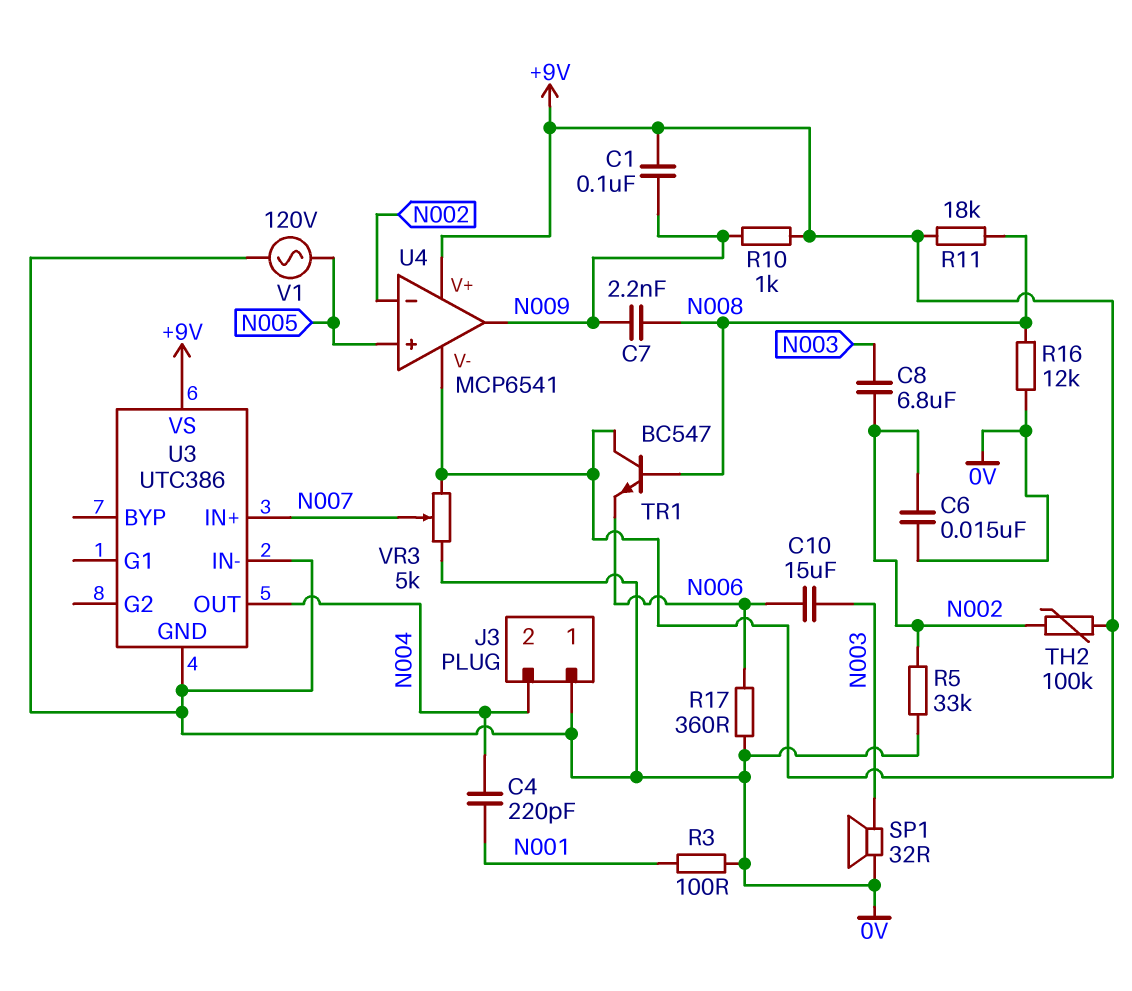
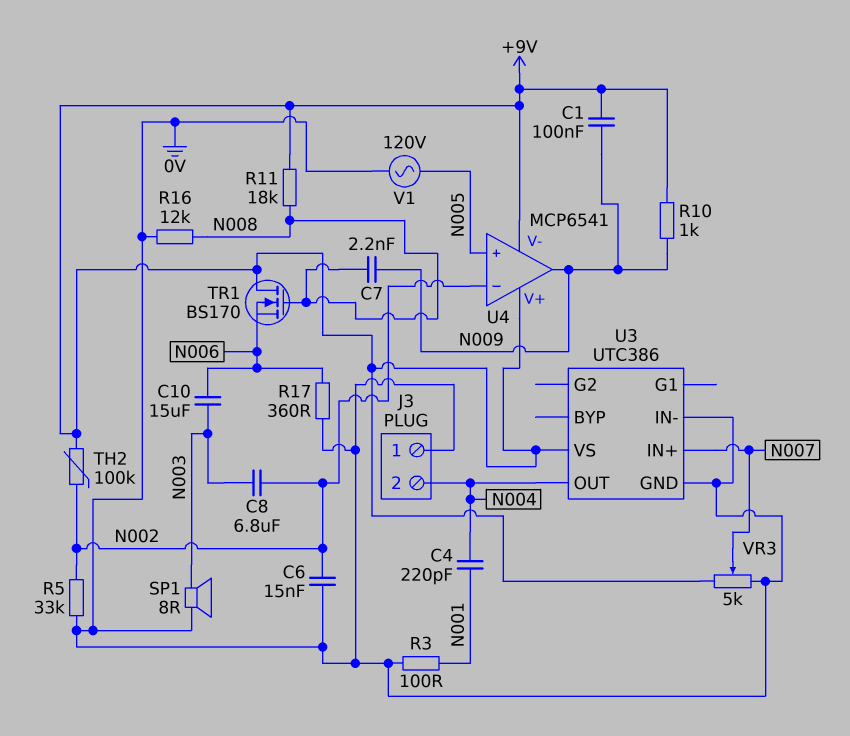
SP1: speaker 32R (0V, N003) -> speaker 8R (0V, N003)
TR1: NPN BC547 (B N008, C +9V, E N006) -> NMOS BS170 (G N008, D +9V, S N006)

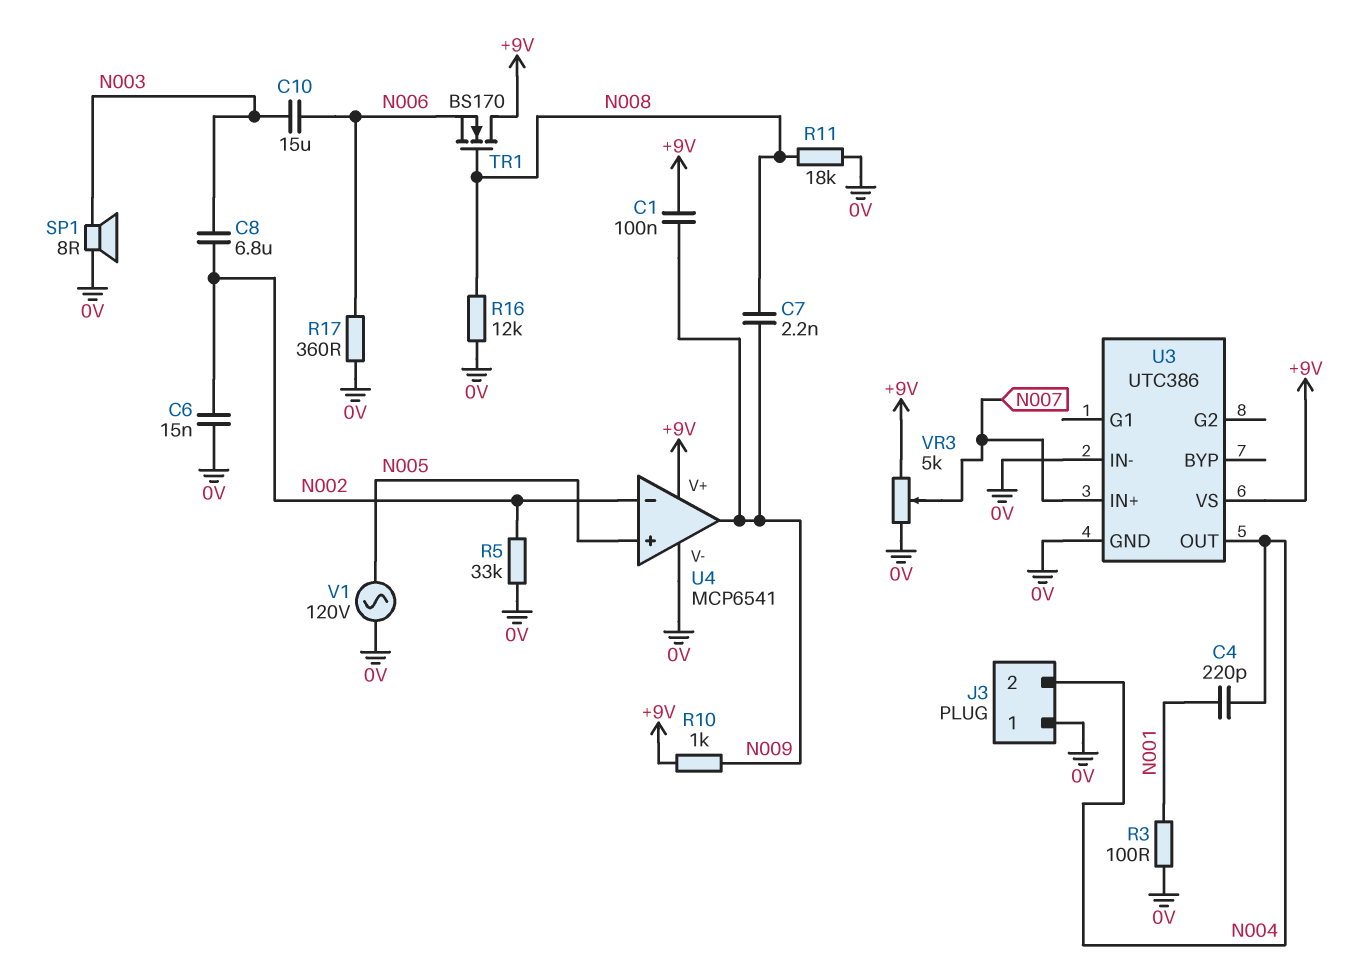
R11: 18k (+9V, N008) -> 18k (0V, N008)
TH2: 100k (+9V, N002) -> none
U4 pin V-: +9V -> 0V

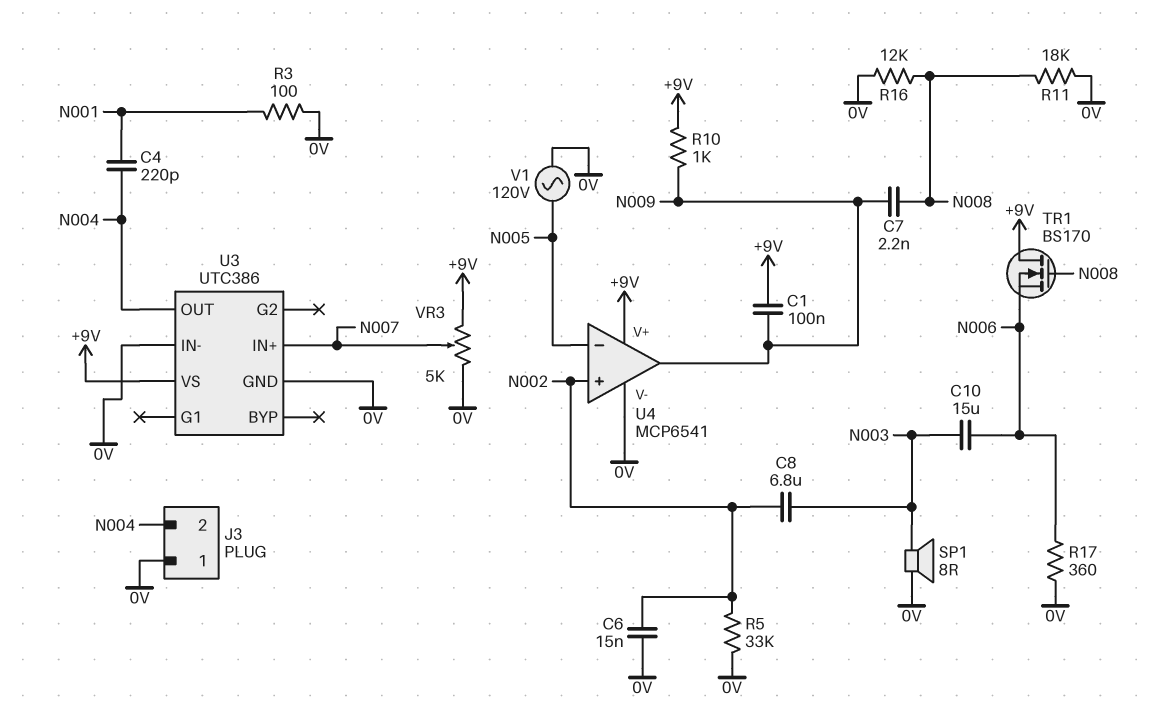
U4 pin in+: N005 -> N002
U4 pin in-: N002 -> N005

